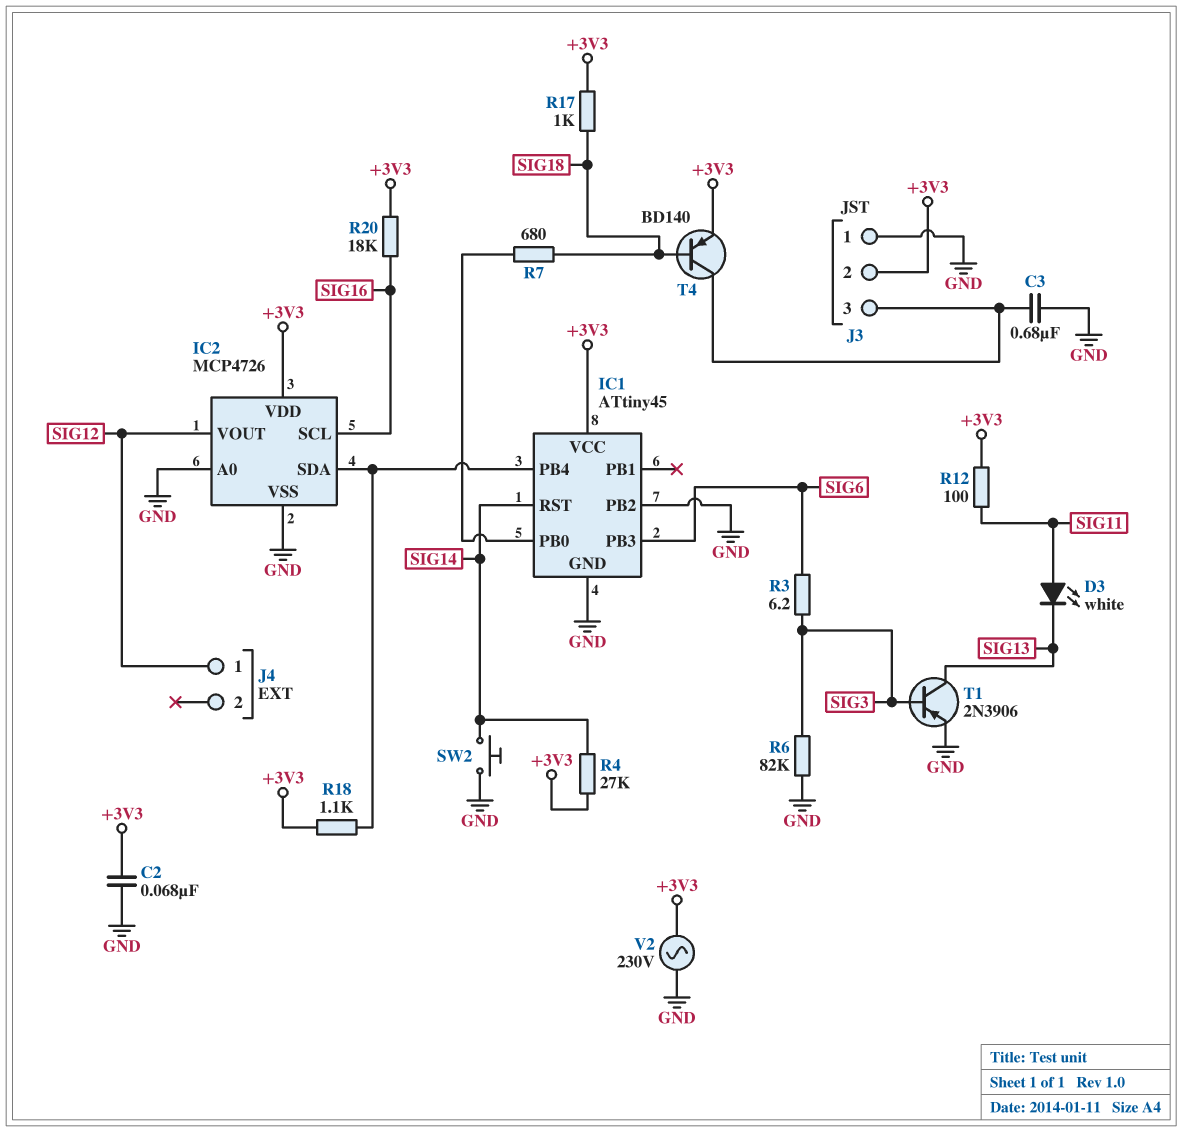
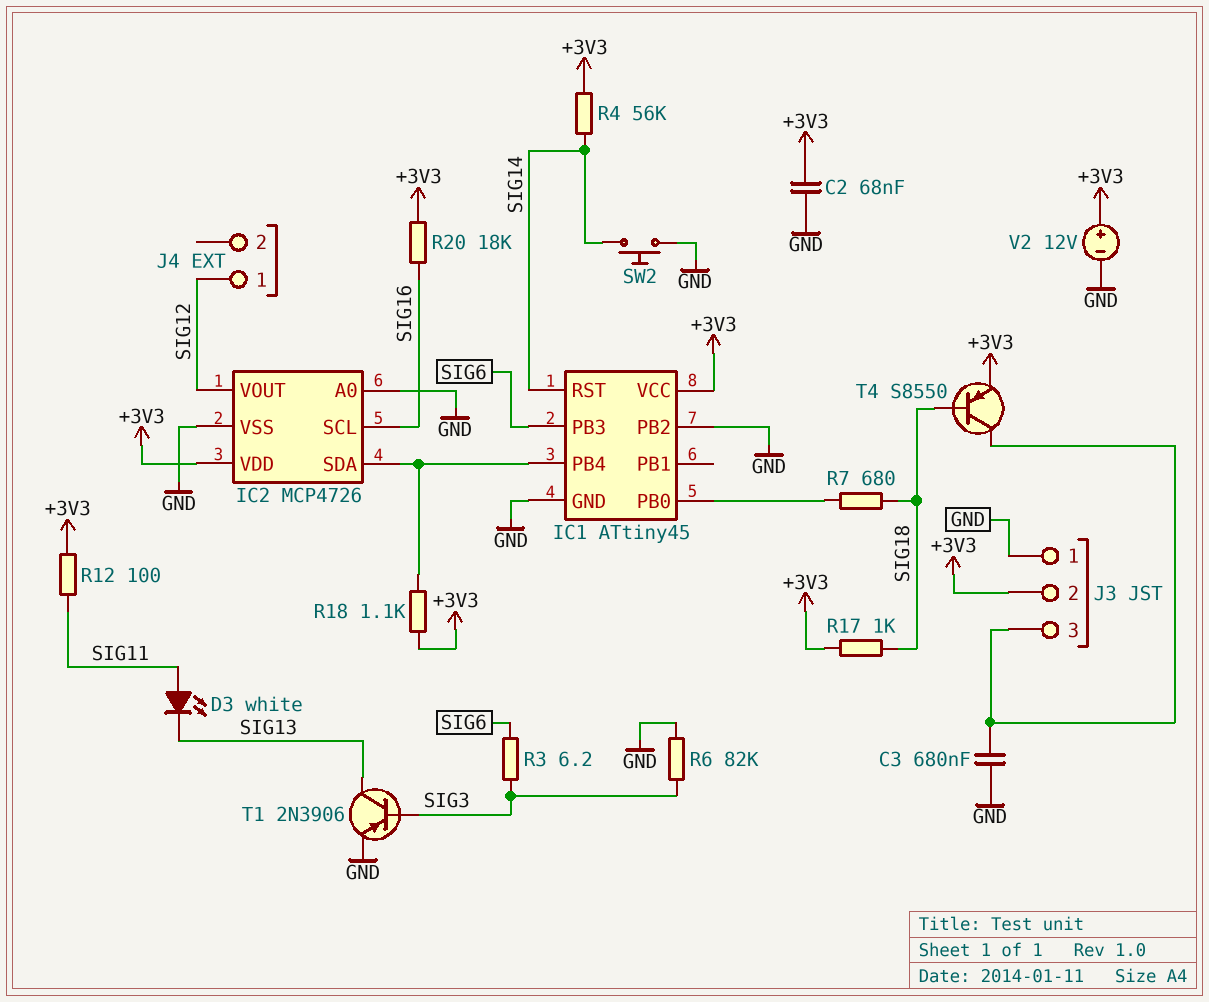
R4: 27k (+3V3, SIG14) -> 56k (+3V3, SIG14)
T4: PNP BD140 (B SIG18, C J3/3, E +3V3) -> PNP S8550 (B SIG18, C J3/3, E +3V3)
V2: AC 230V (+3V3, GND) -> 12V (plus +3V3, minus GND)

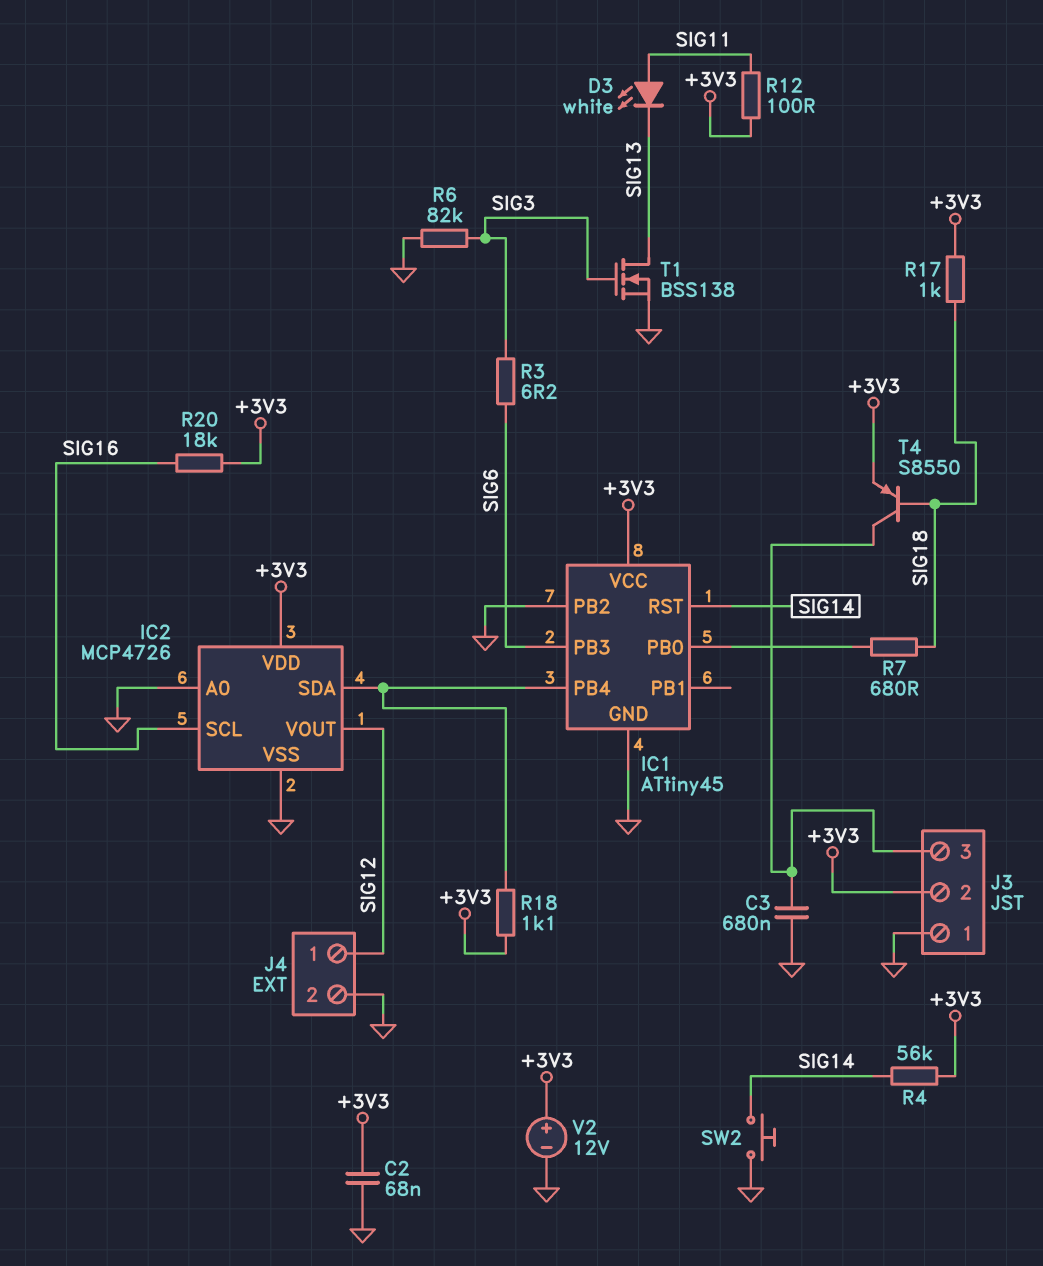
J4 pin 2: none -> GND
T1: PNP 2N3906 (B SIG3, C SIG13, E GND) -> NMOS BSS138 (G SIG3, D SIG13, S GND)

